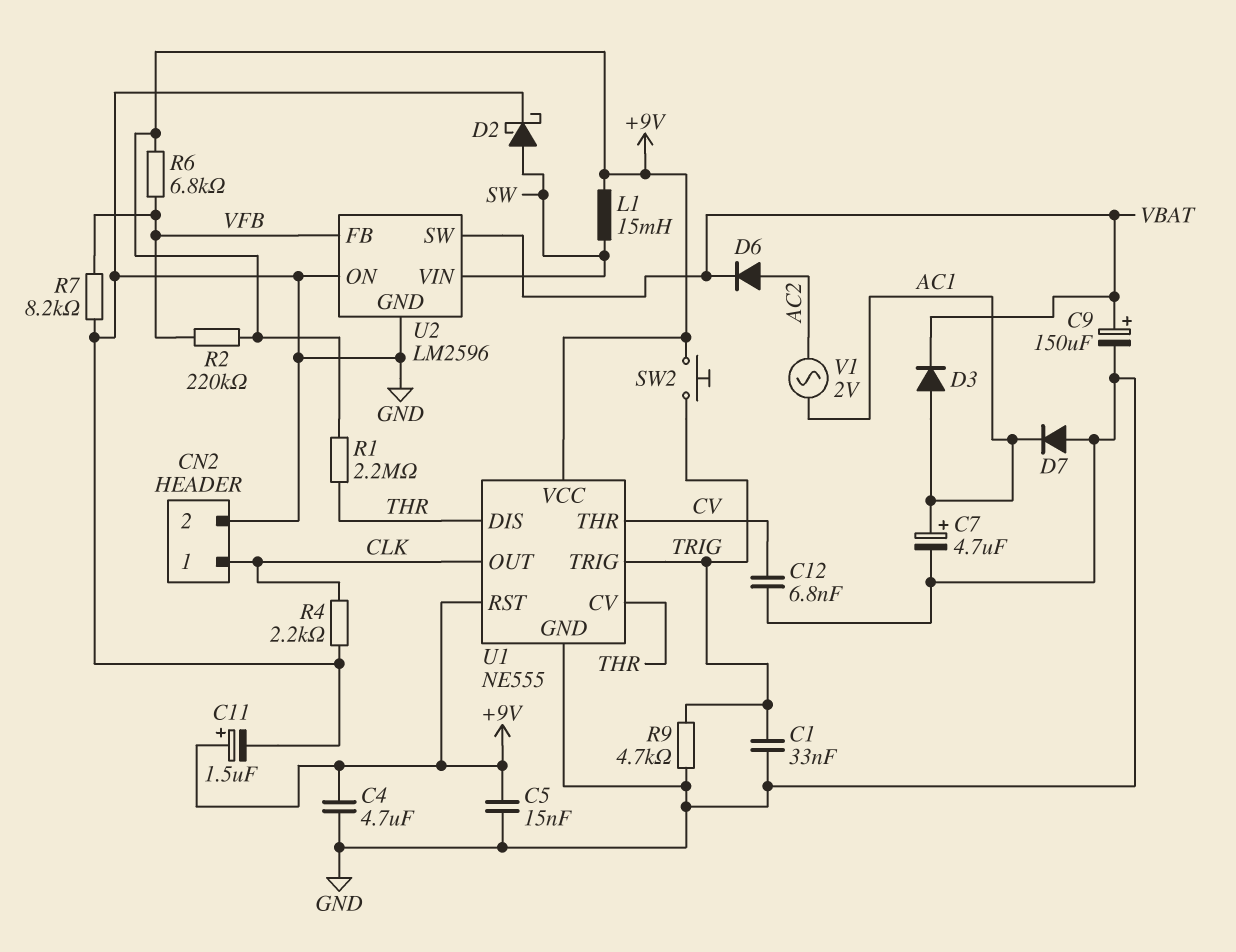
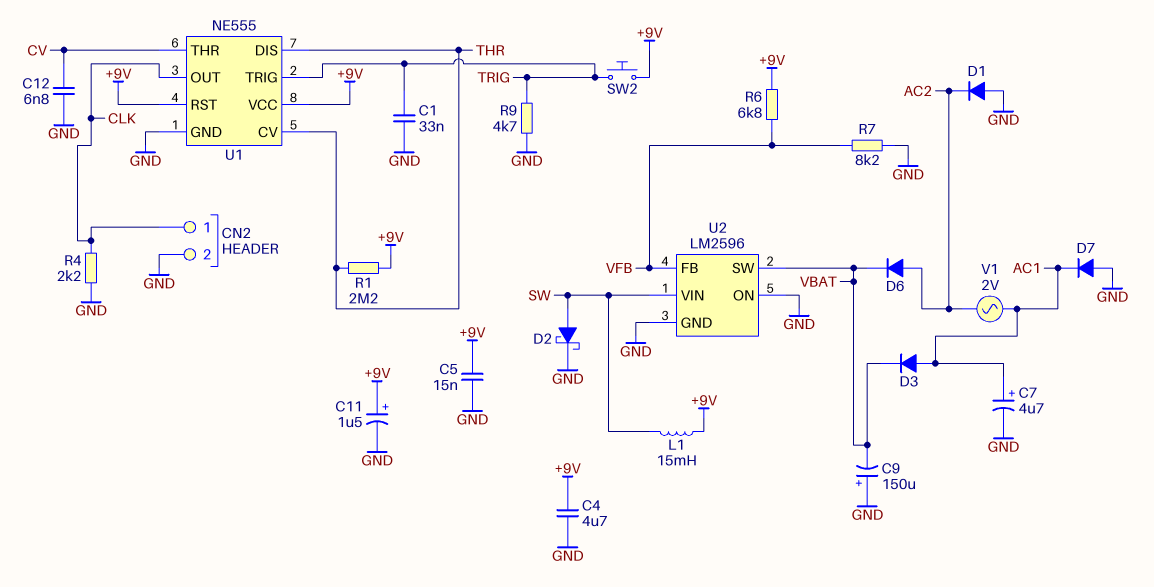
C9: 150uF (plus VBAT, minus GND) -> 150uF (plus GND, minus VBAT)
D1: none -> diode (A GND, K AC2)
R2: 220k (+9V, VFB) -> none

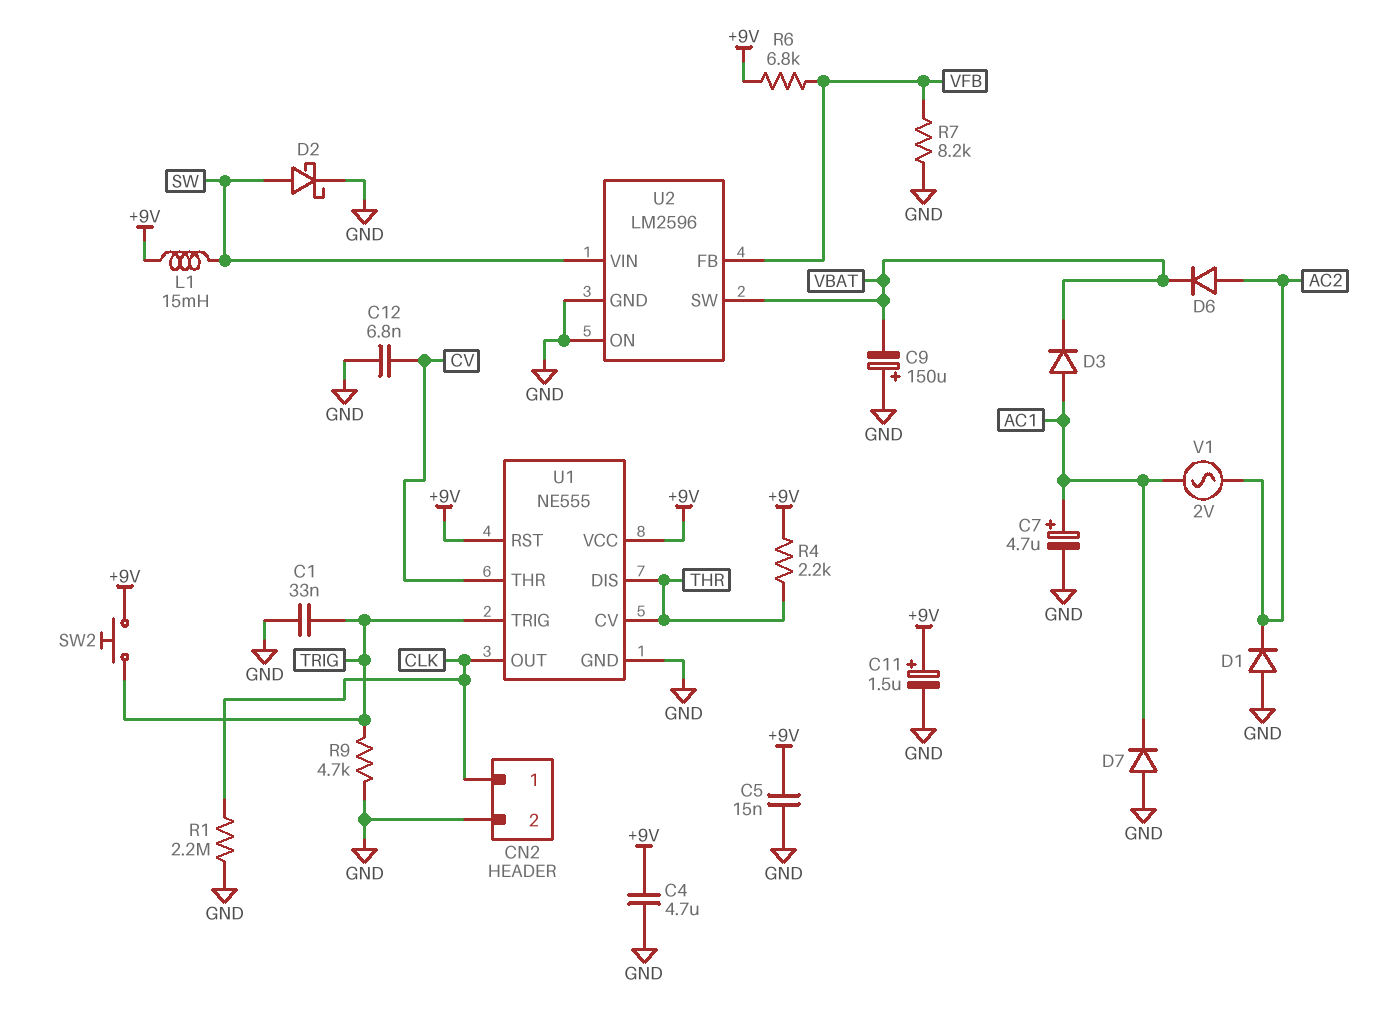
R1: 2.2M (+9V, THR) -> 2.2M (CLK, GND)
R4: 2.2k (CLK, GND) -> 2.2k (+9V, THR)

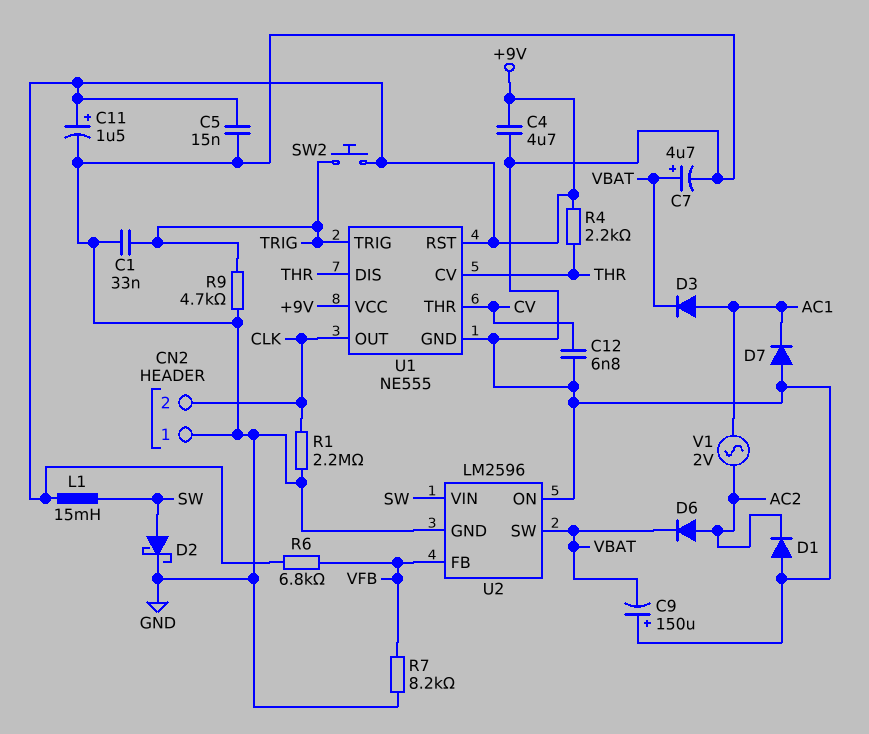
C7: 4.7uF (plus AC1, minus GND) -> 4.7uF (plus VBAT, minus GND)
CN2 pin 1: CLK -> GND
CN2 pin 2: GND -> CLK

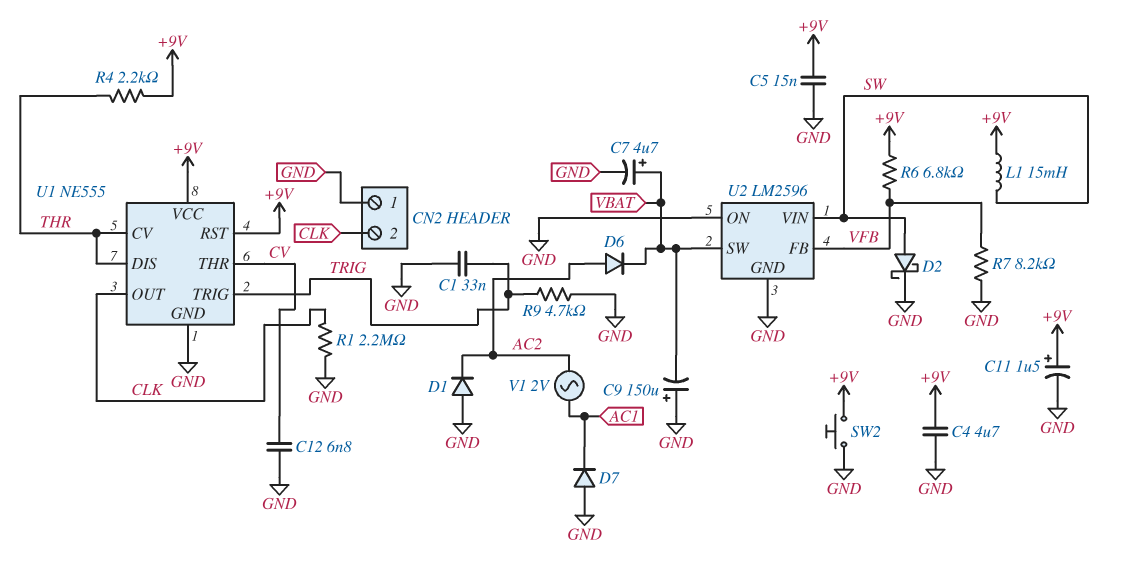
D3: diode (A AC1, K VBAT) -> none
SW2: button (+9V, TRIG) -> button (+9V, GND)

